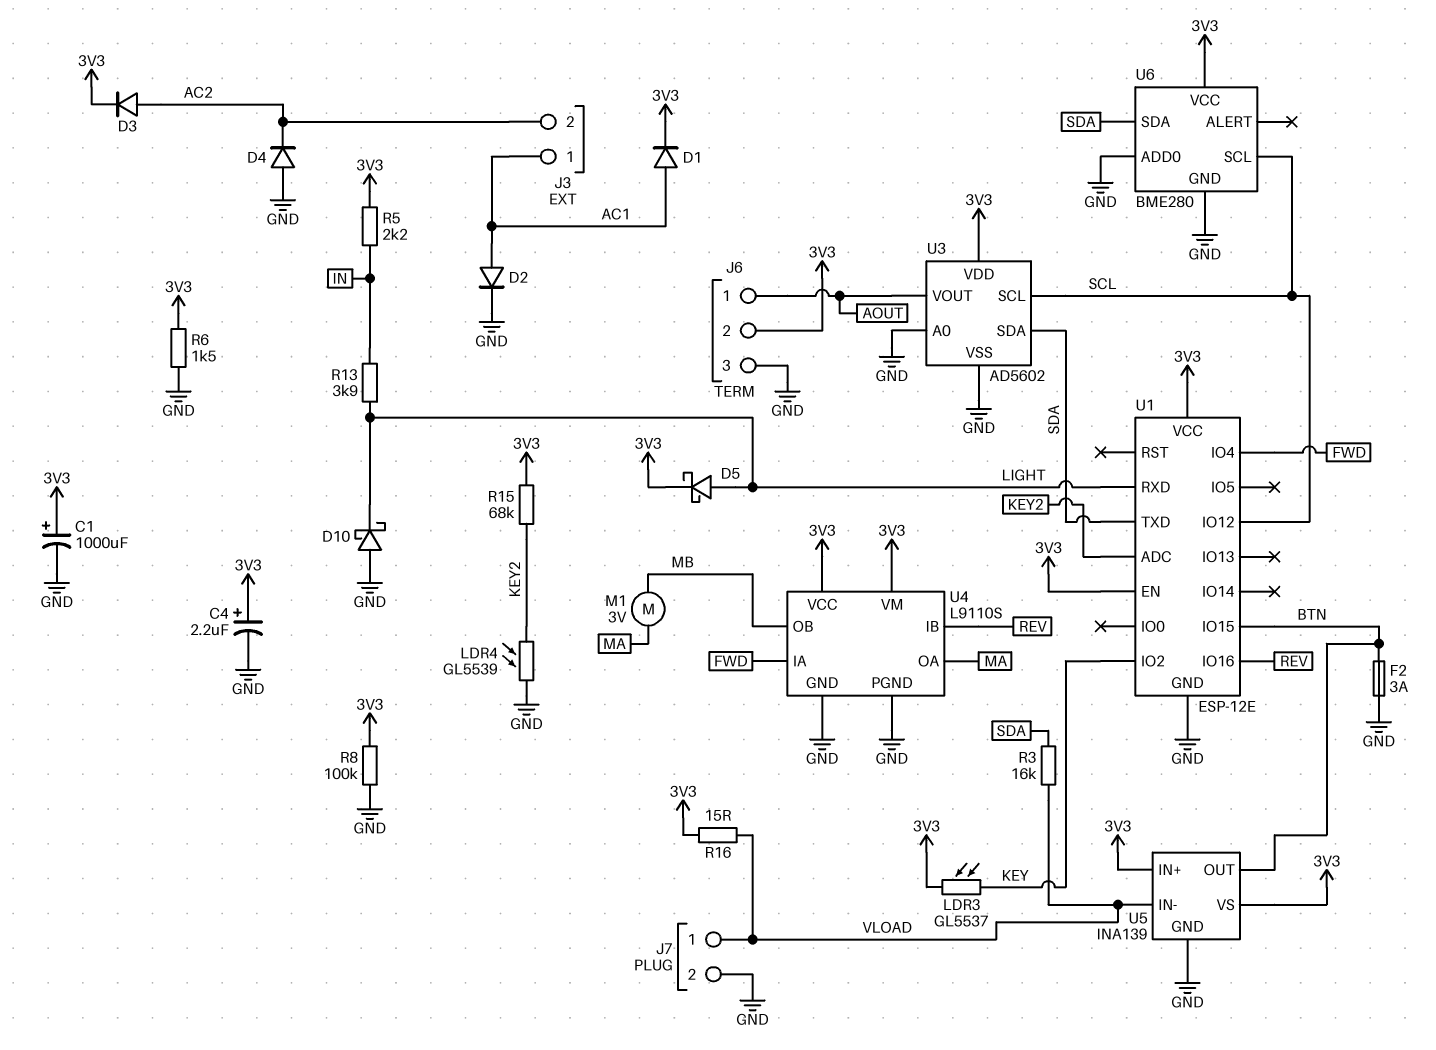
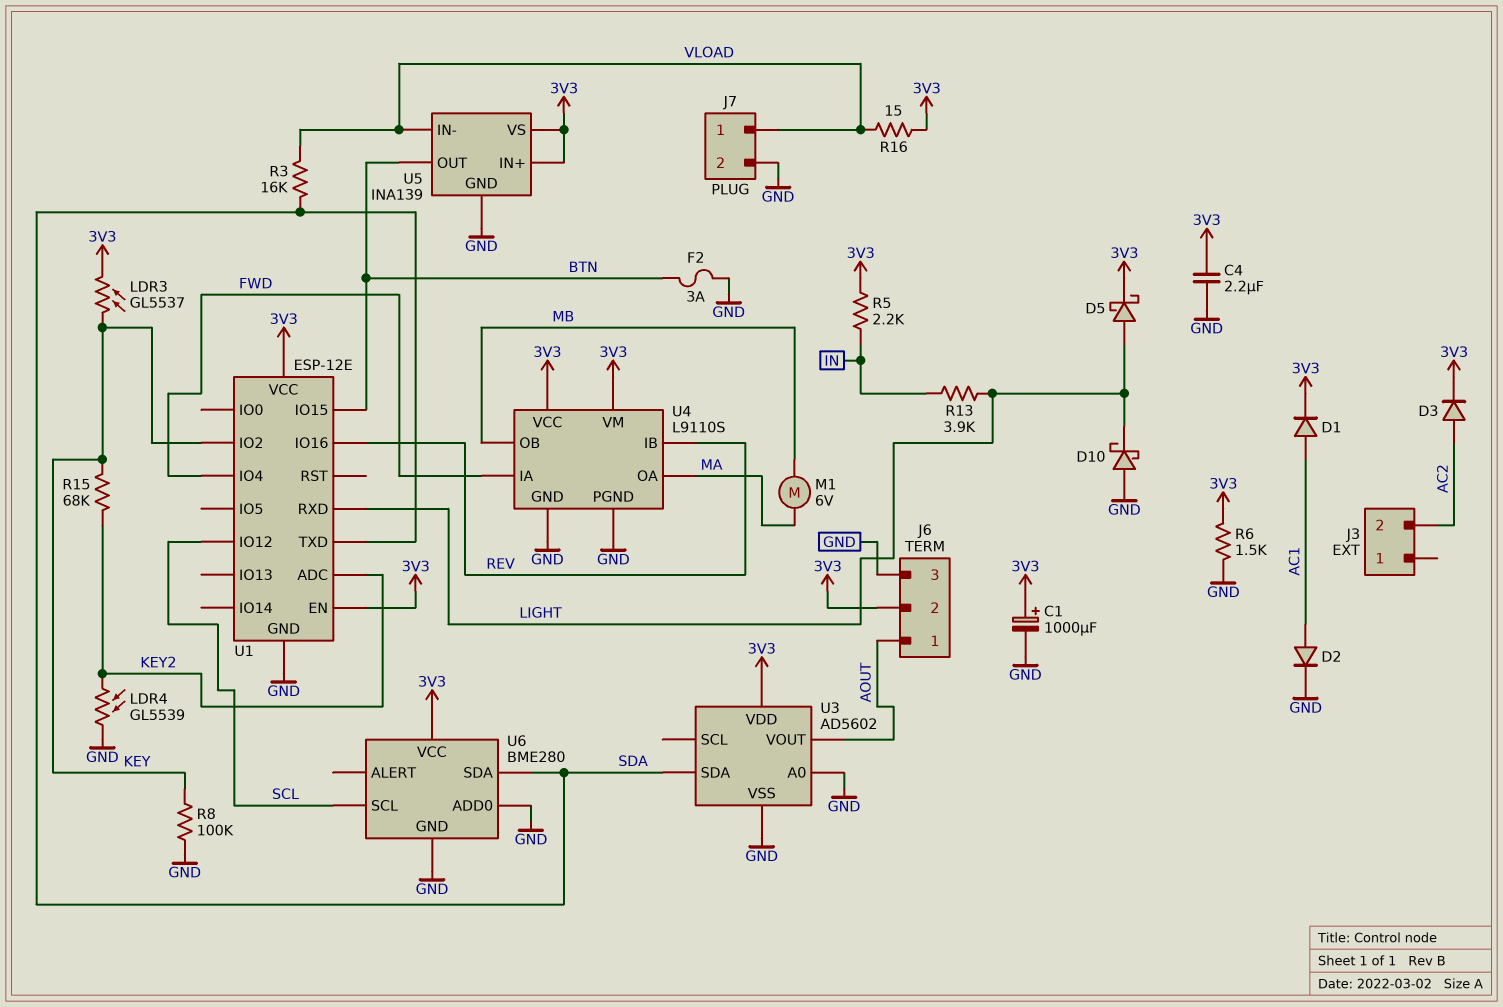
C4: 2.2uF (plus 3V3, minus GND) -> 2.2uF (3V3, GND)
D4: diode (A GND, K AC2) -> none
J3 pin 1: AC1 -> none
M1: motor 3V (MA, MB) -> motor 6V (MA, MB)
R8: 100k (3V3, GND) -> 100k (GND, KEY)
R15: 68k (3V3, KEY2) -> 68k (KEY, KEY2)
U3 pin SCL: SCL -> none

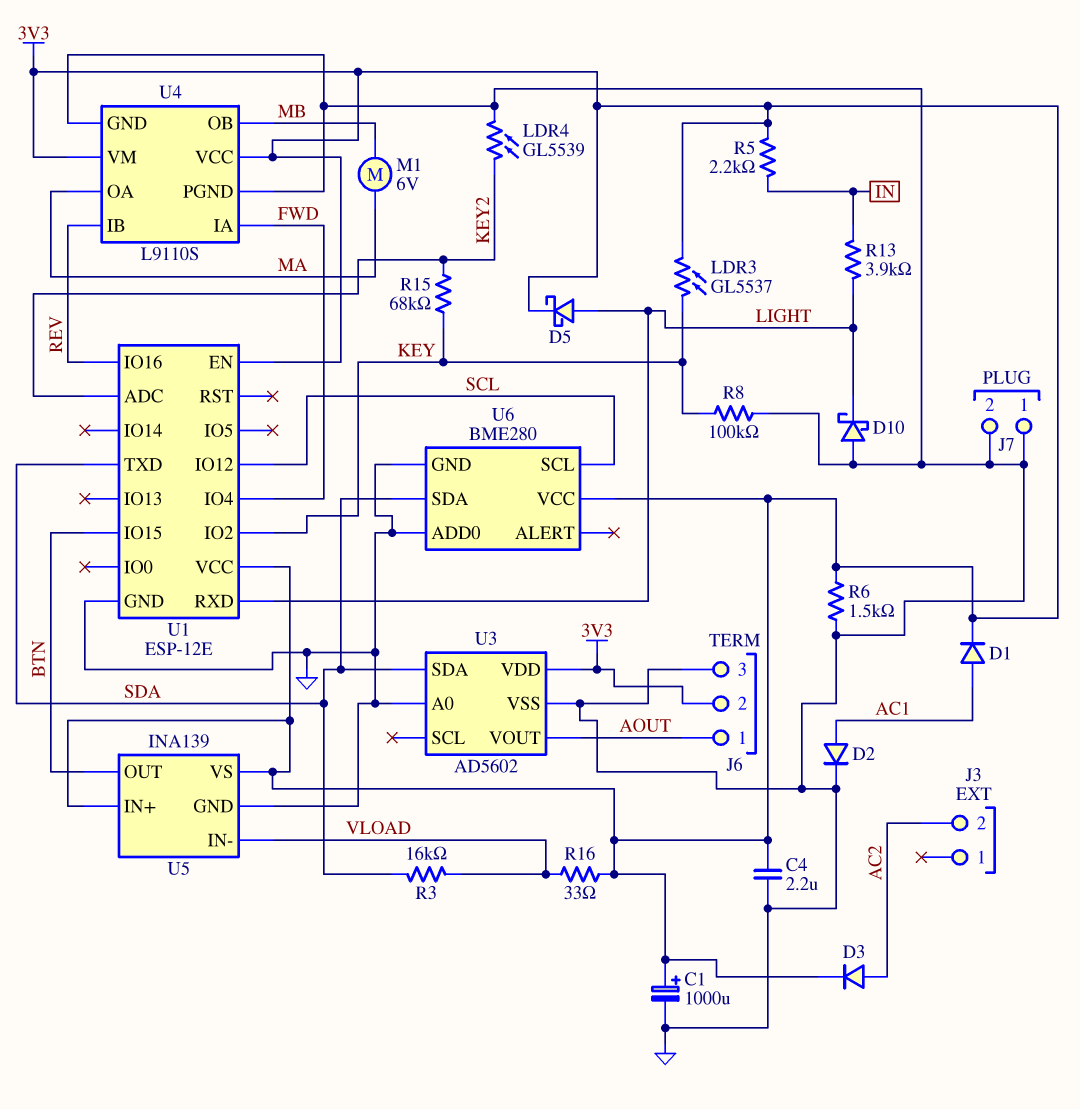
F2: 3A (BTN, GND) -> none
J7 pin 1: VLOAD -> GND
R16: 15 (3V3, VLOAD) -> 33 (3V3, VLOAD)

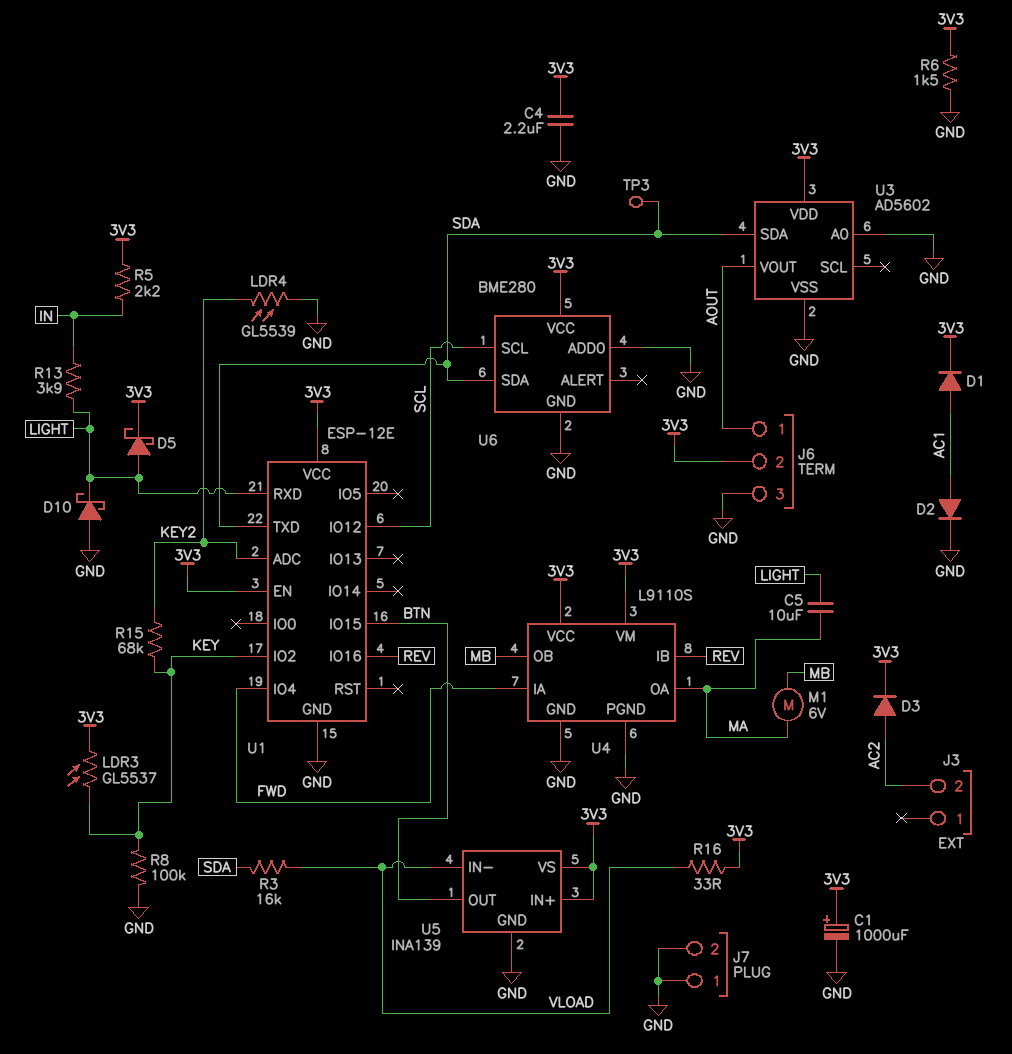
C5: none -> 10uF (LIGHT, MA)
TP3: none -> test point (SDA)

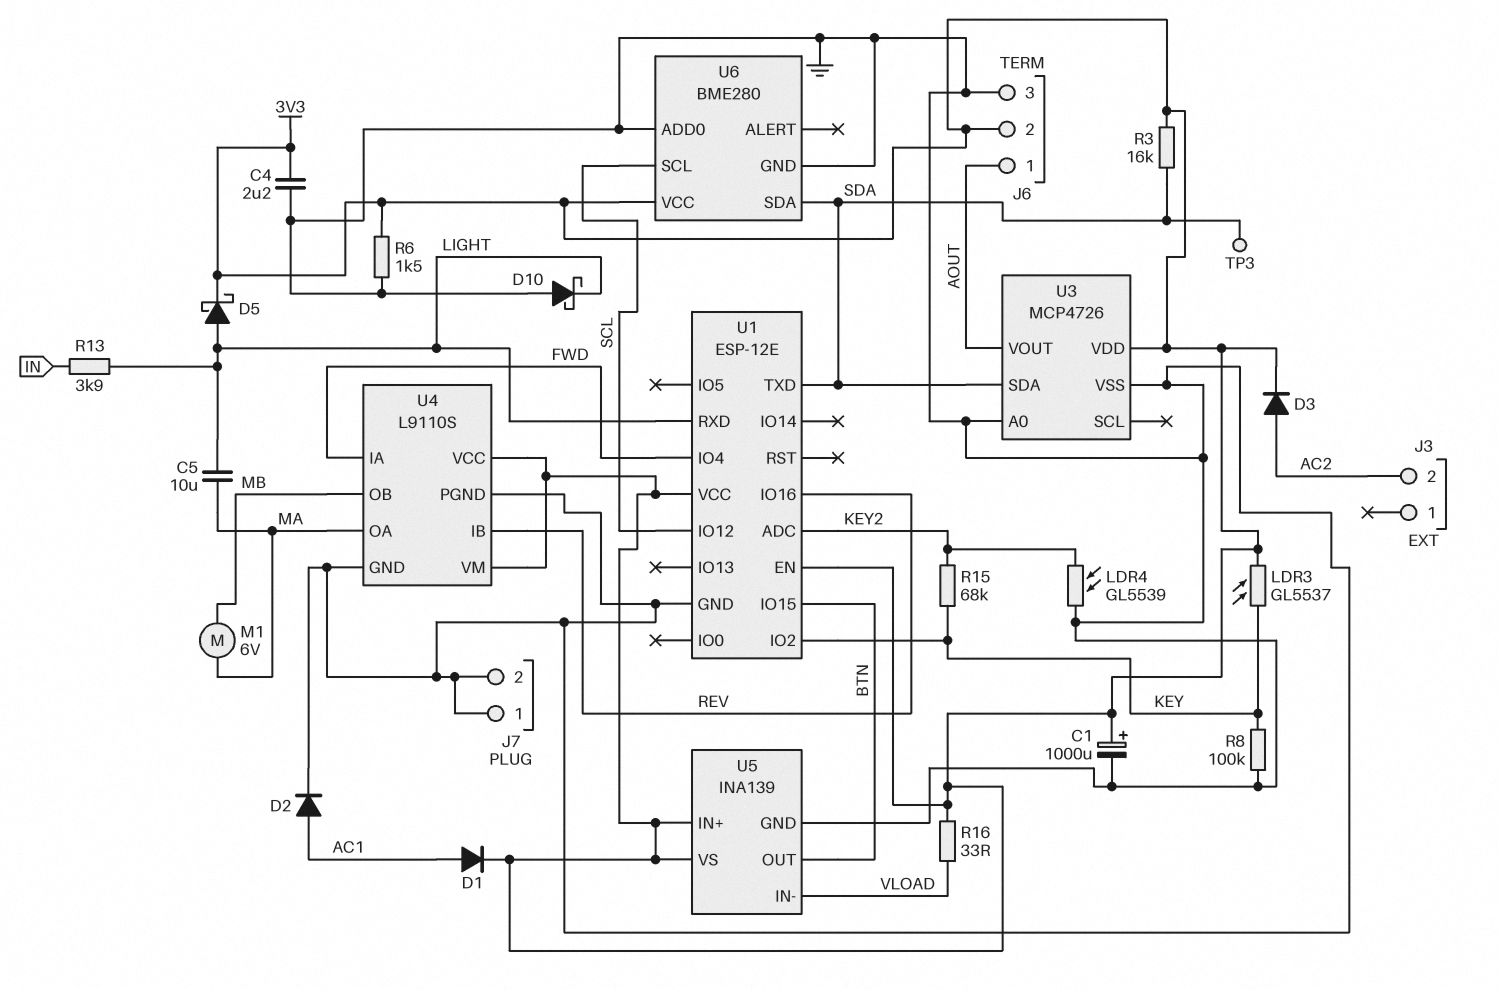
R3: 16k (SDA, VLOAD) -> 16k (3V3, SDA)
R5: 2.2k (3V3, IN) -> none
U3: AD5602 -> MCP4726

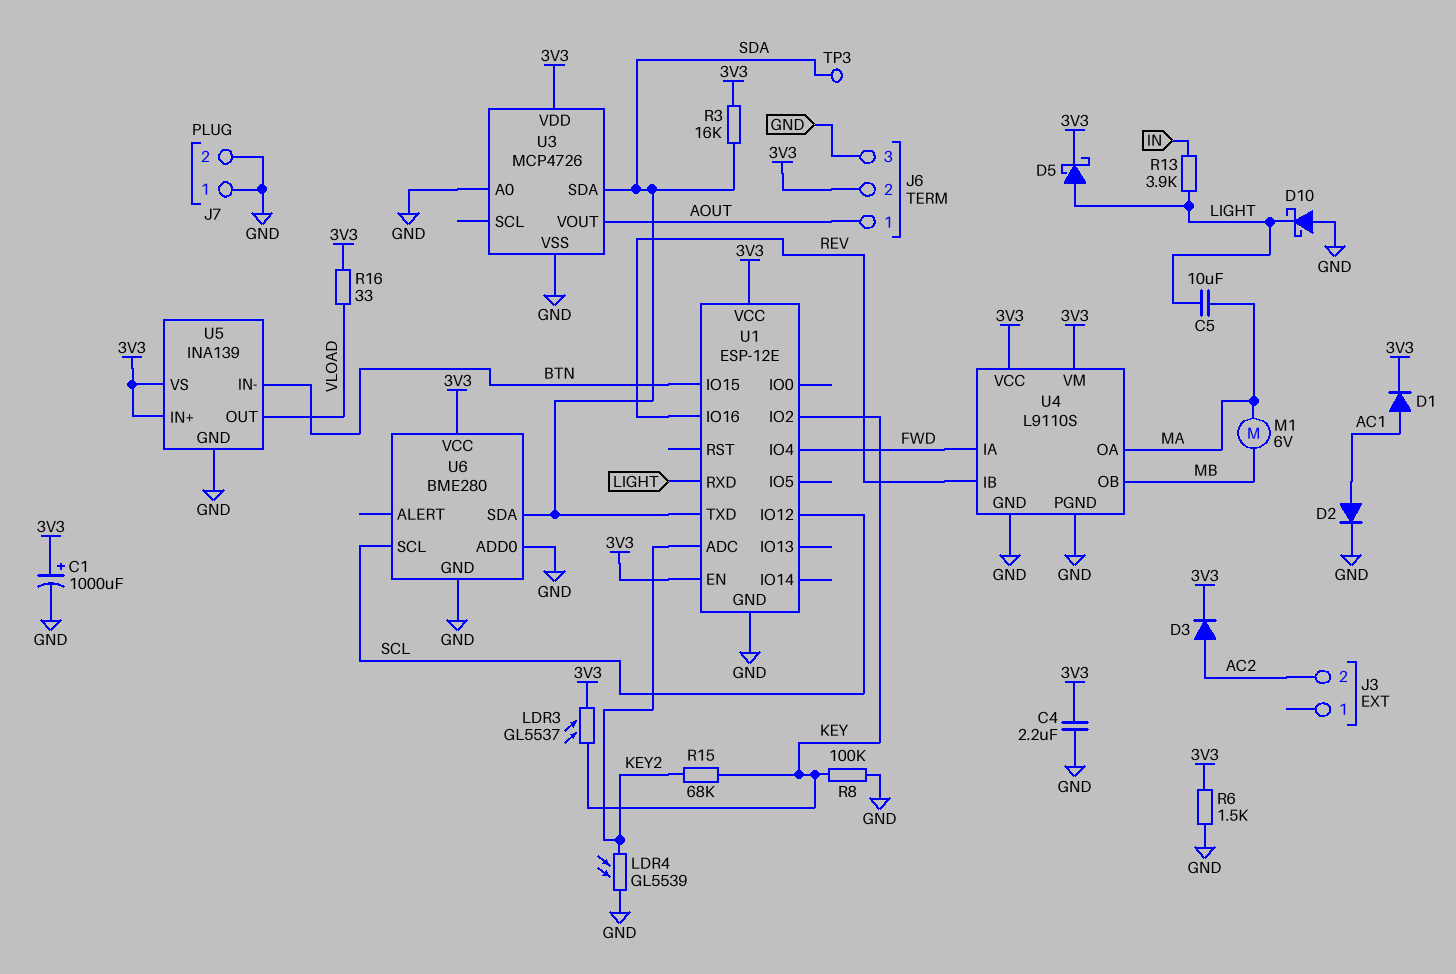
U5 pin IN-: VLOAD -> BTN
U5 pin OUT: BTN -> VLOAD

